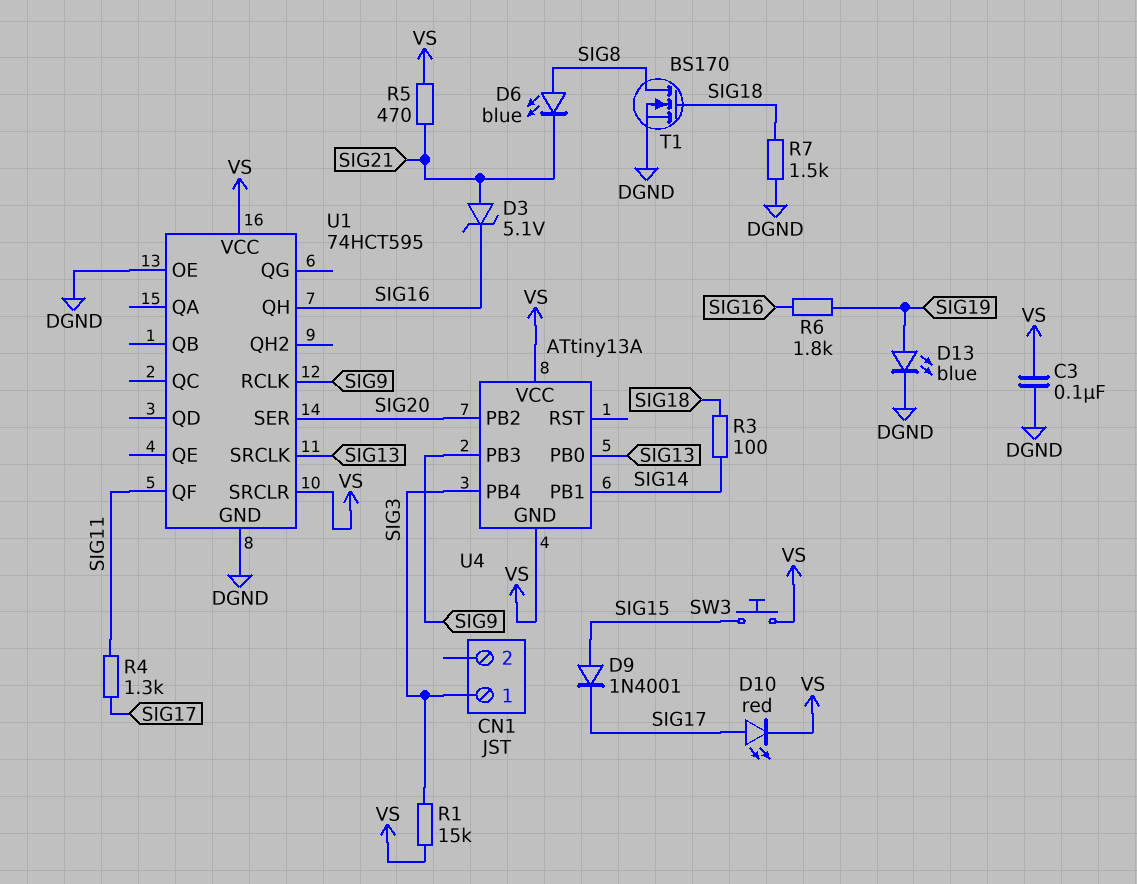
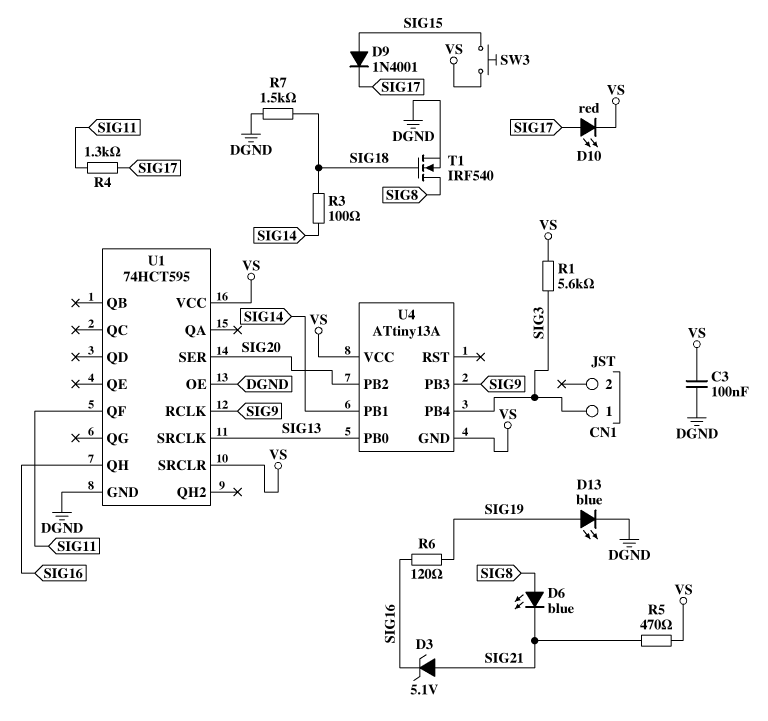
R1: 15k (SIG3, VS) -> 5.6k (SIG3, VS)
R6: 1.8k (SIG16, SIG19) -> 120 (SIG16, SIG19)
T1: NMOS BS170 (G SIG18, D SIG8, S DGND) -> NMOS IRF540 (G SIG18, D SIG8, S DGND)

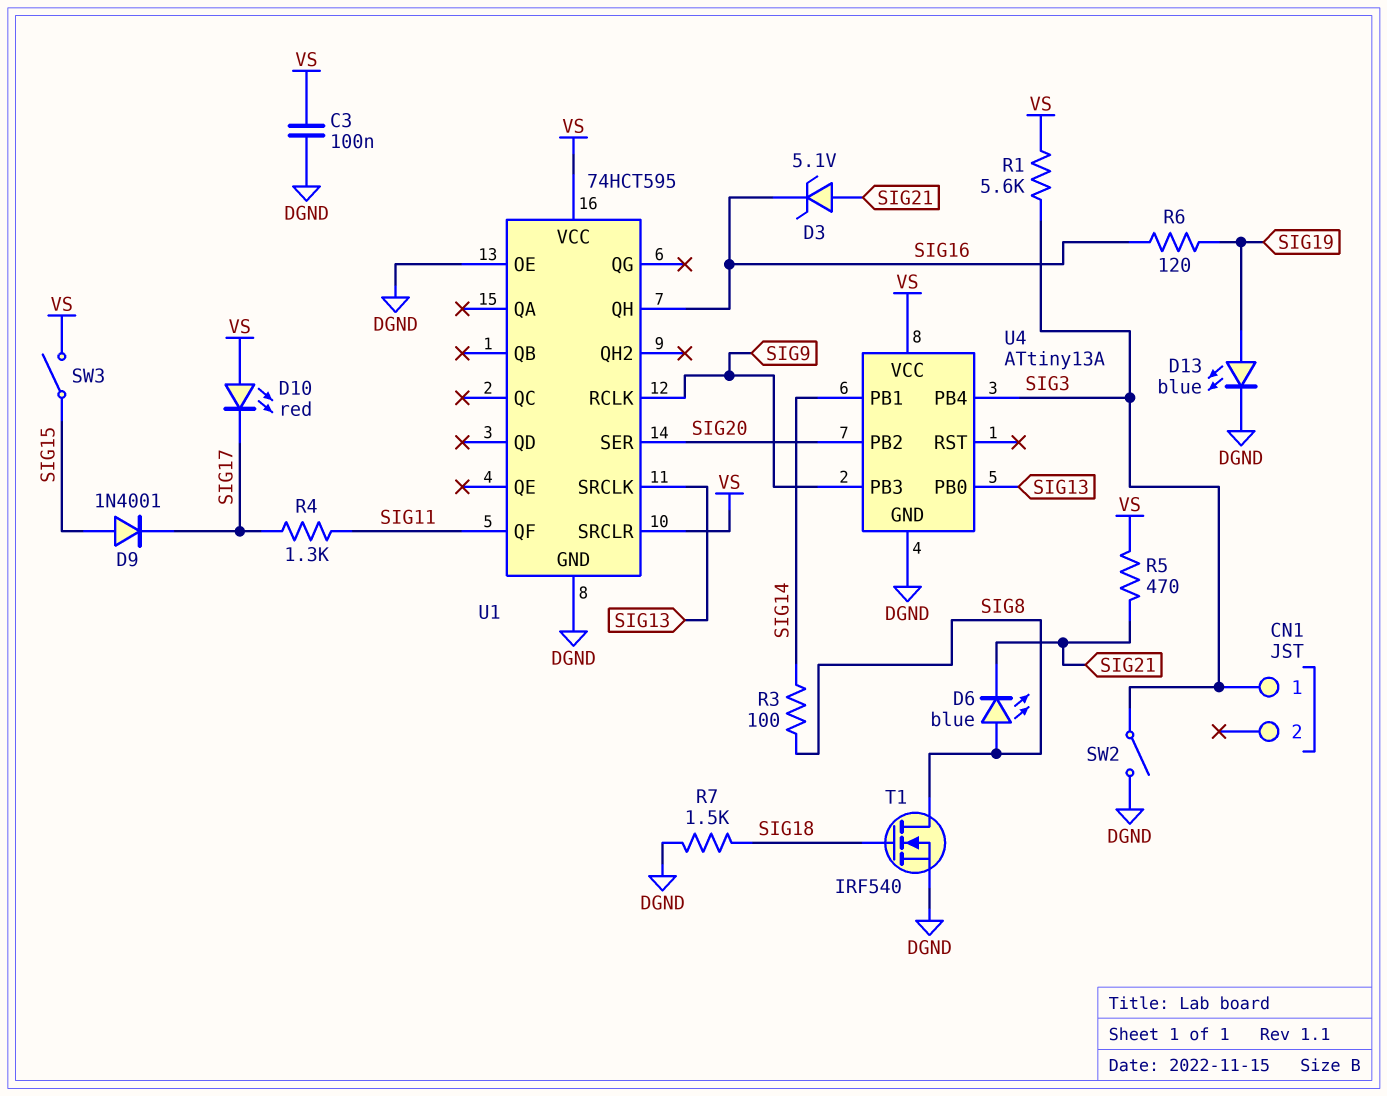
D10: LED red (A SIG17, K VS) -> LED red (A VS, K SIG17)
R3: 100 (SIG14, SIG18) -> 100 (SIG8, SIG14)
SW2: none -> switch (DGND, SIG3)
SW3: button (SIG15, VS) -> switch (SIG15, VS)
U4 pin GND: VS -> DGND

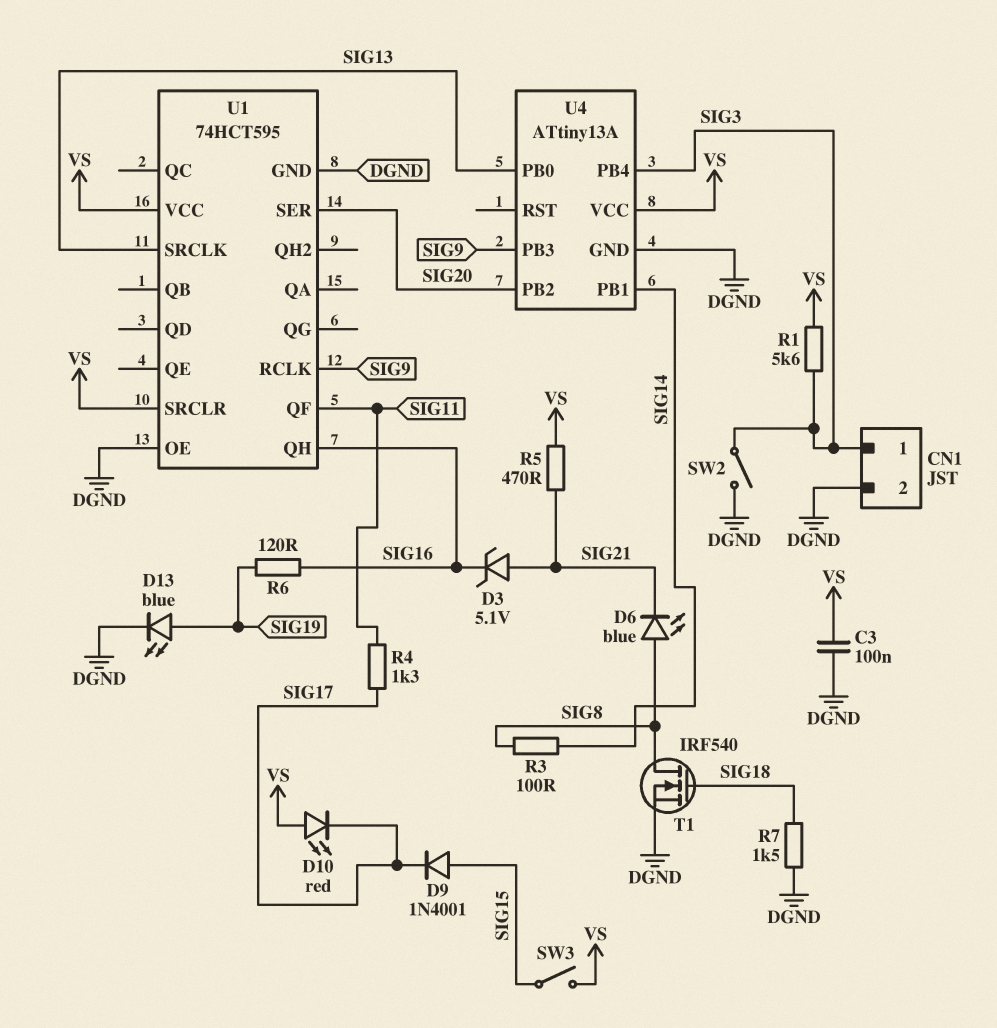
CN1 pin 2: none -> DGND

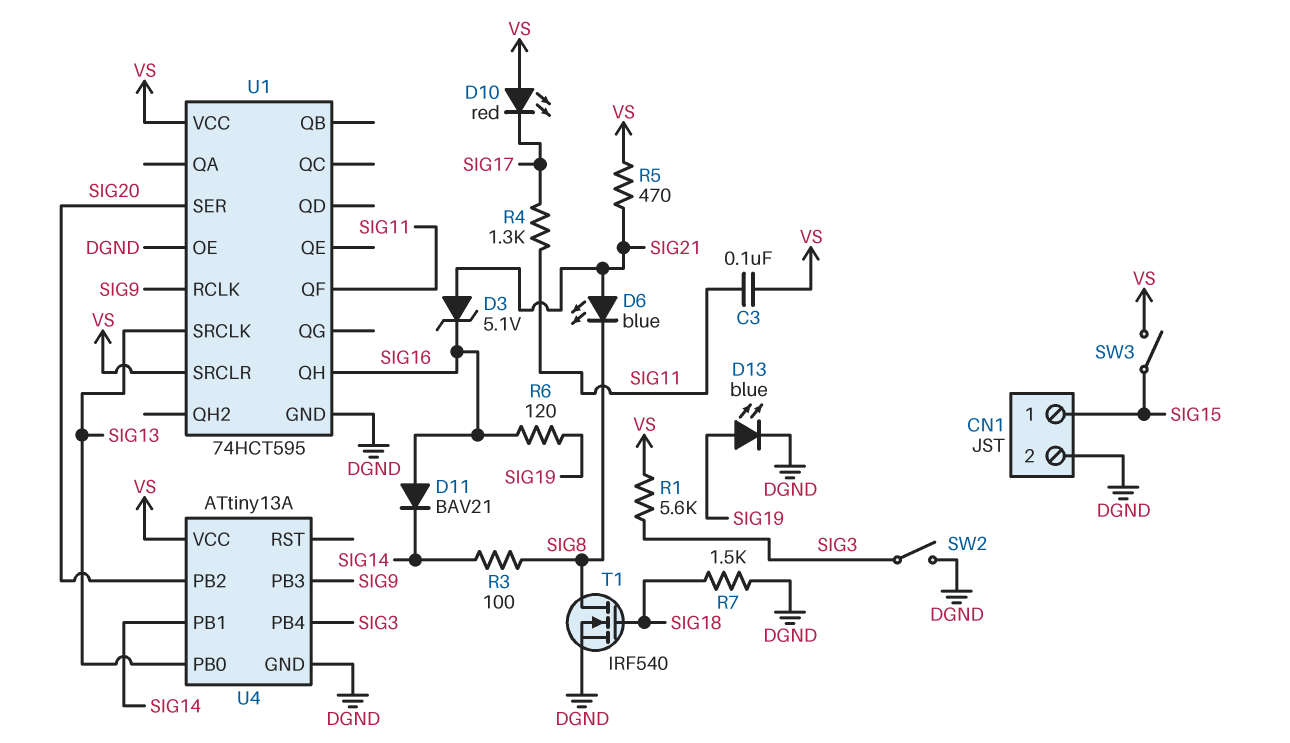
C3: 100nF (DGND, VS) -> 100nF (SIG11, VS)
CN1 pin 1: SIG3 -> SIG15
D6: LED blue (A SIG8, K SIG21) -> LED blue (A SIG21, K SIG8)
D9: diode 1N4001 (A SIG15, K SIG17) -> none
D11: none -> diode BAV21 (A SIG16, K SIG14)

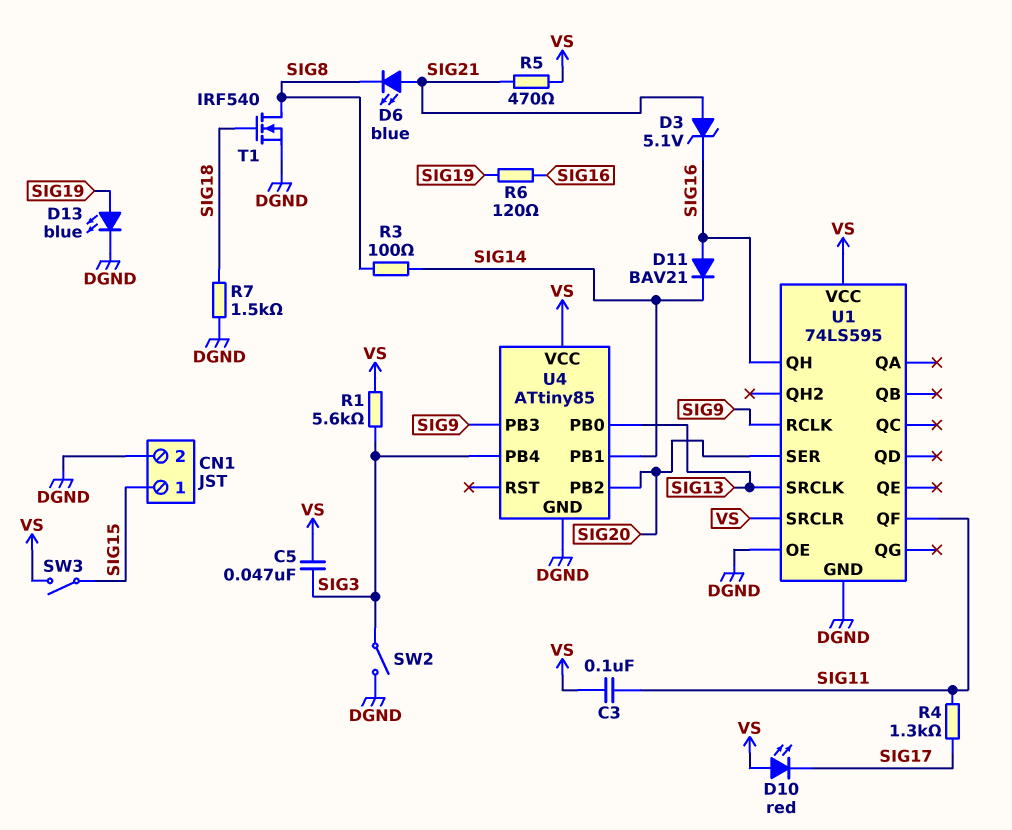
C5: none -> 47nF (SIG3, VS)
U1: 74HCT595 -> 74LS595
U4: ATtiny13A -> ATtiny85

